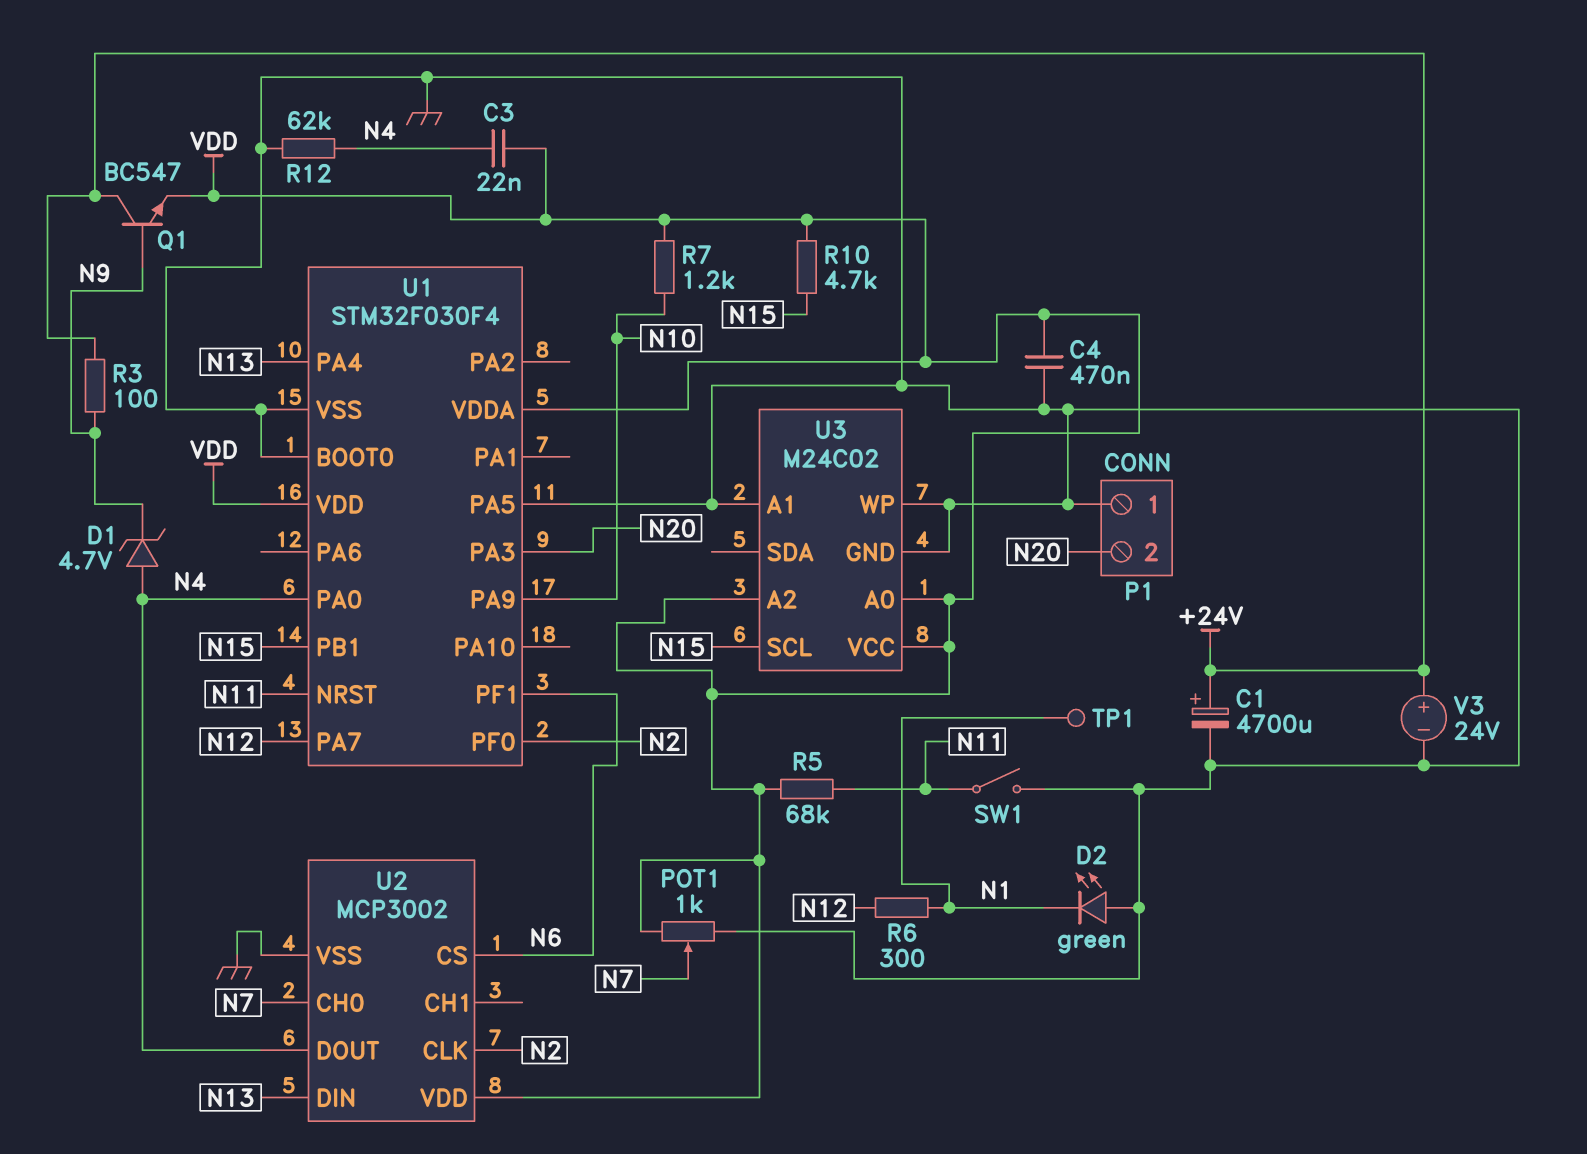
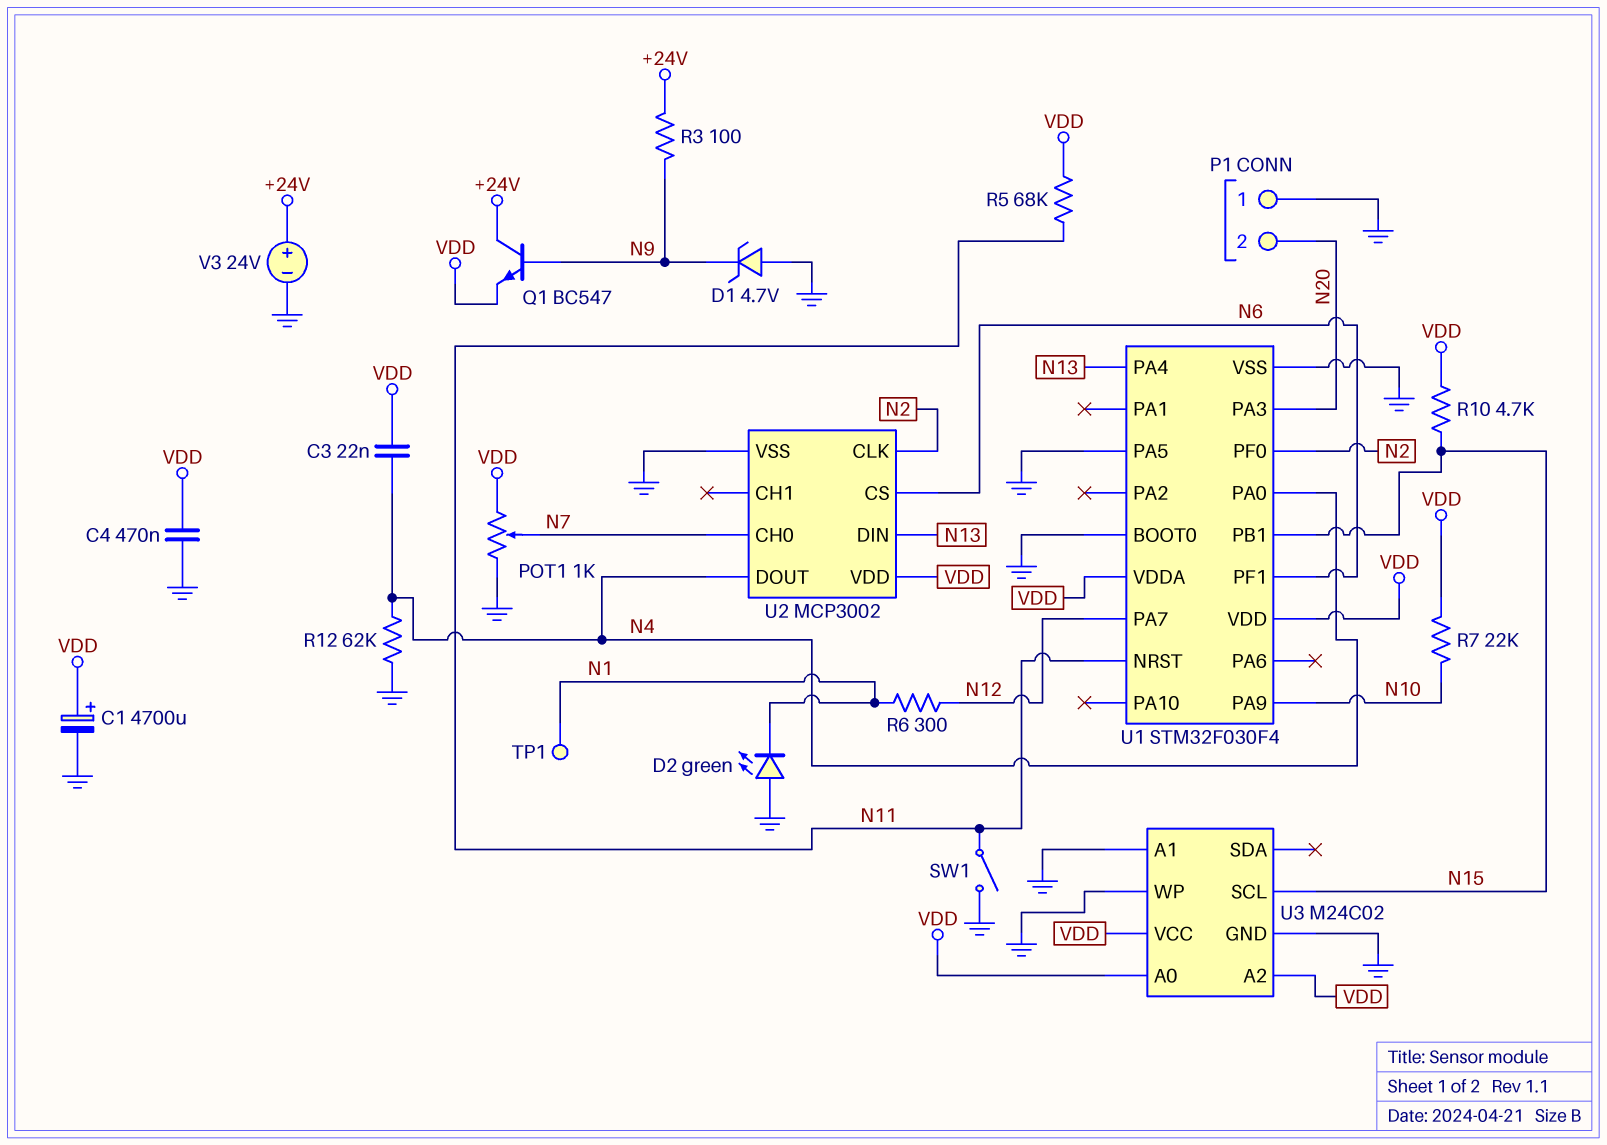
C1: 4700uF (plus +24V, minus GND) -> 4700uF (plus VDD, minus GND)
D1: zener 4.7V (A N4, K N9) -> zener 4.7V (A GND, K N9)
R7: 1.2k (N10, VDD) -> 22k (N10, VDD)

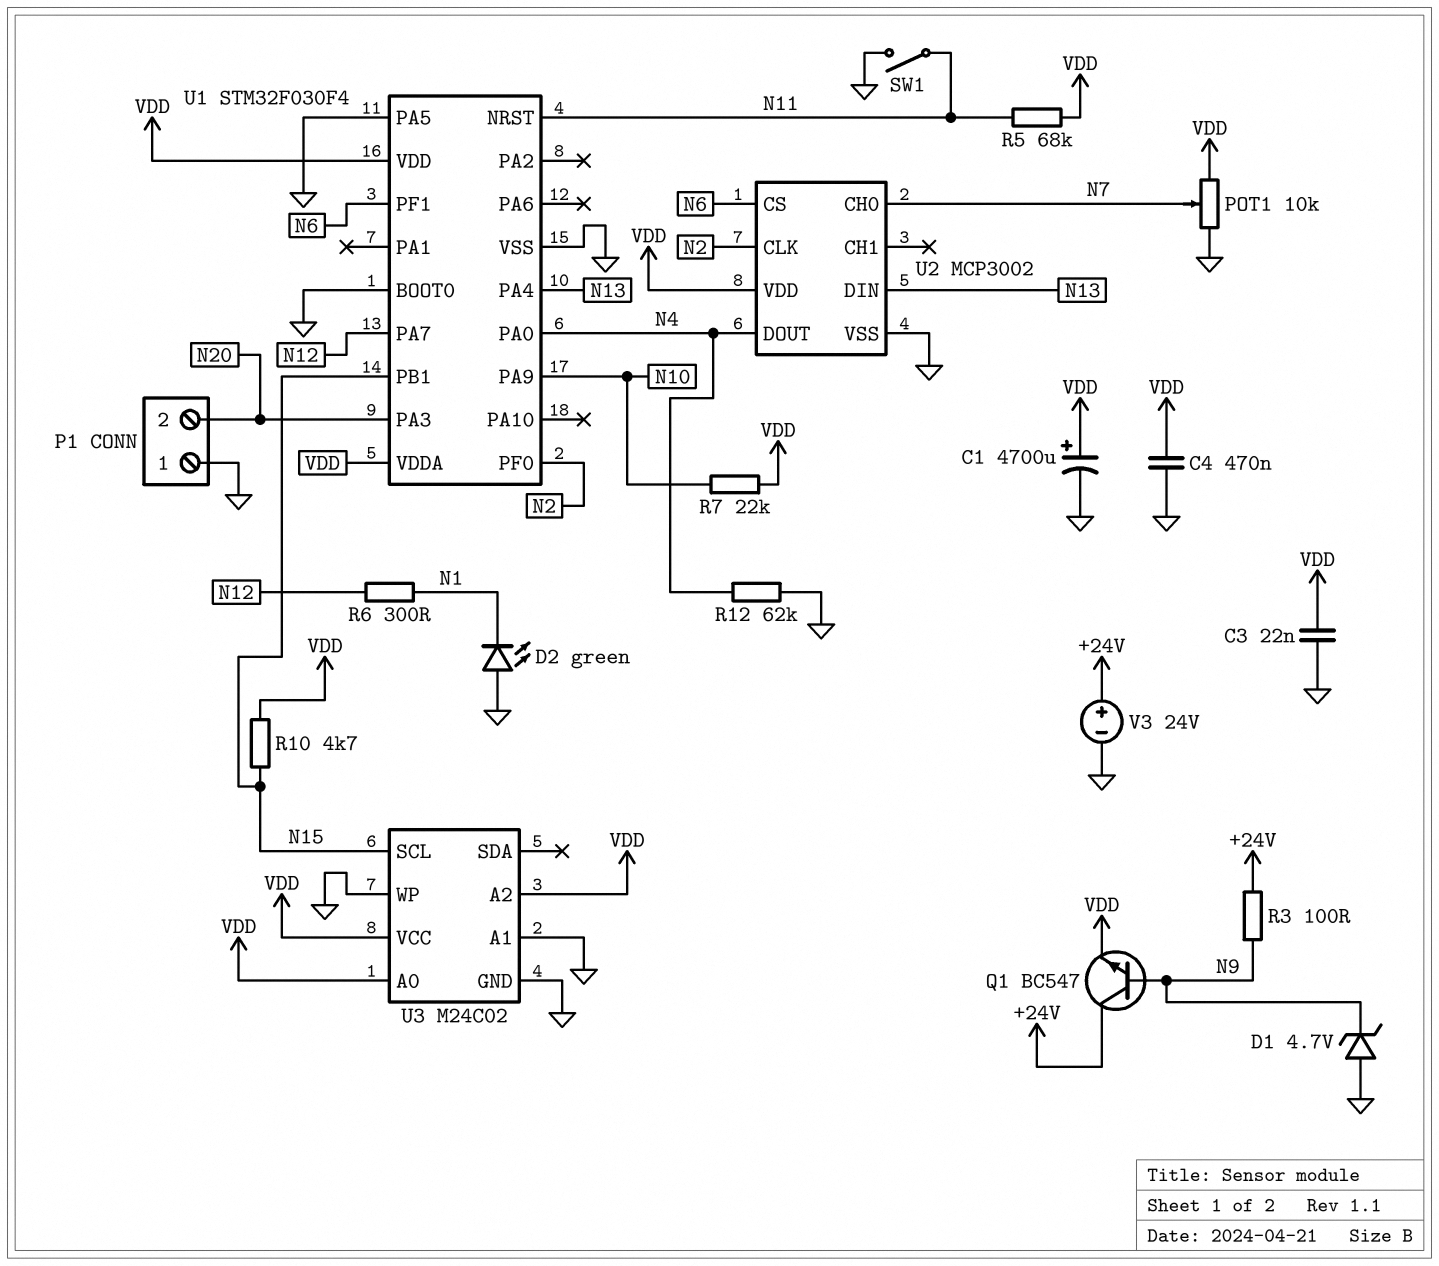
C3: 22nF (N4, VDD) -> 22nF (GND, VDD)
POT1: 1k (GND, VDD, wiper N7) -> 10k (GND, VDD, wiper N7)
TP1: test point (N1) -> none

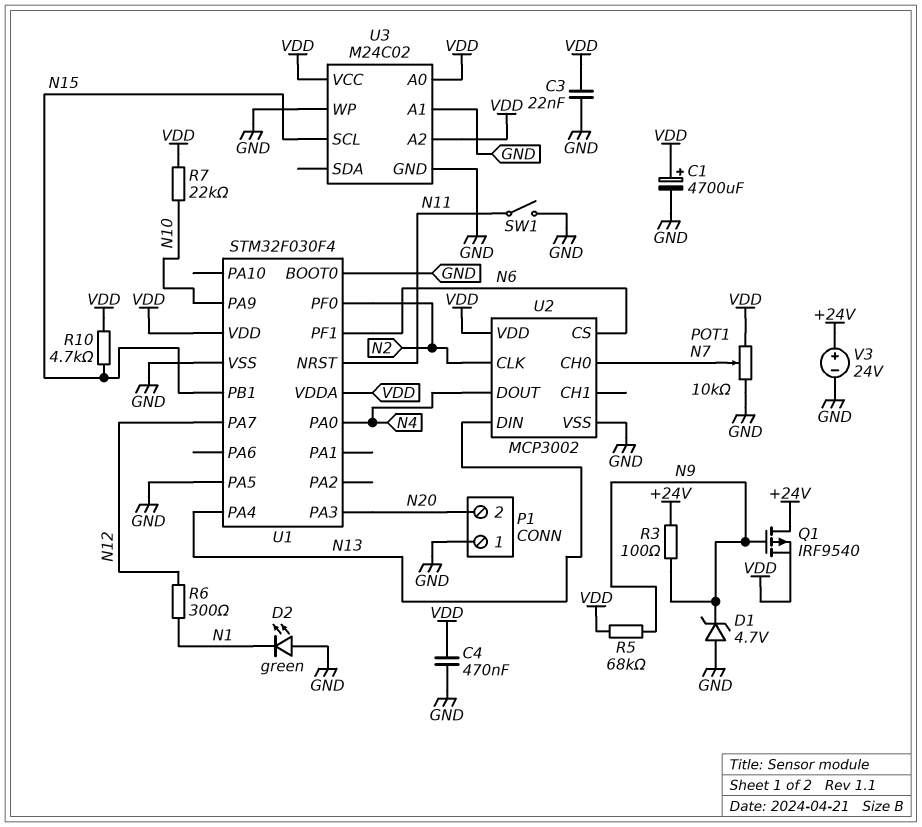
Q1: NPN BC547 (B N9, C +24V, E VDD) -> PMOS IRF9540 (G N9, D +24V, S VDD)
R5: 68k (N11, VDD) -> 68k (N9, VDD)
R12: 62k (GND, N4) -> none

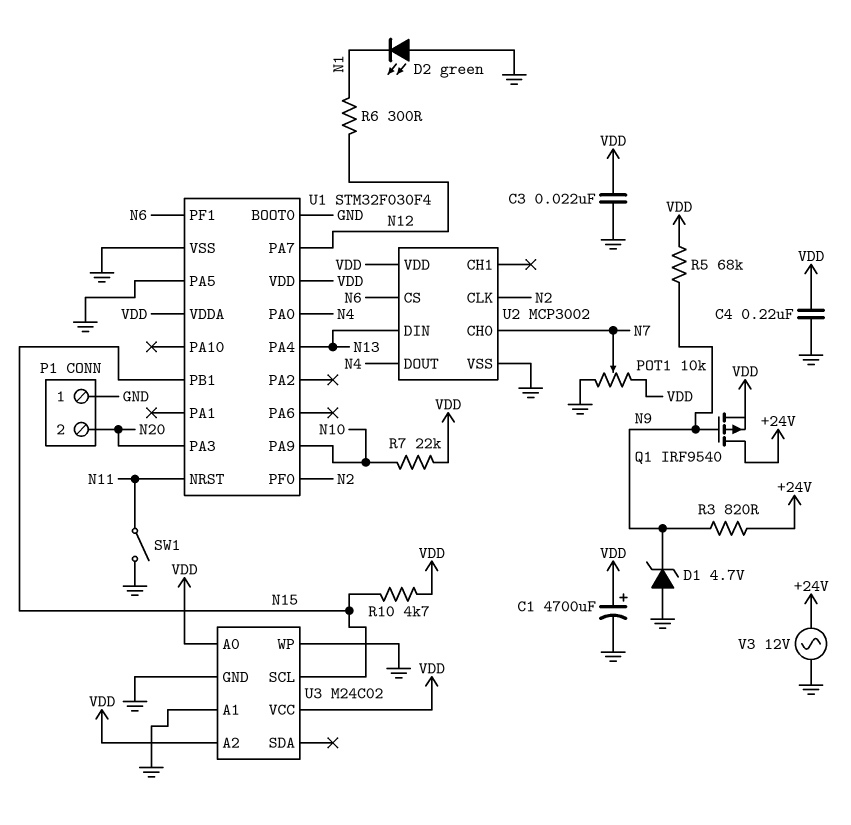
C4: 470nF (GND, VDD) -> 220nF (GND, VDD)
R3: 100 (+24V, N9) -> 820 (+24V, N9)
V3: 24V (plus +24V, minus GND) -> AC 12V (+24V, GND)

